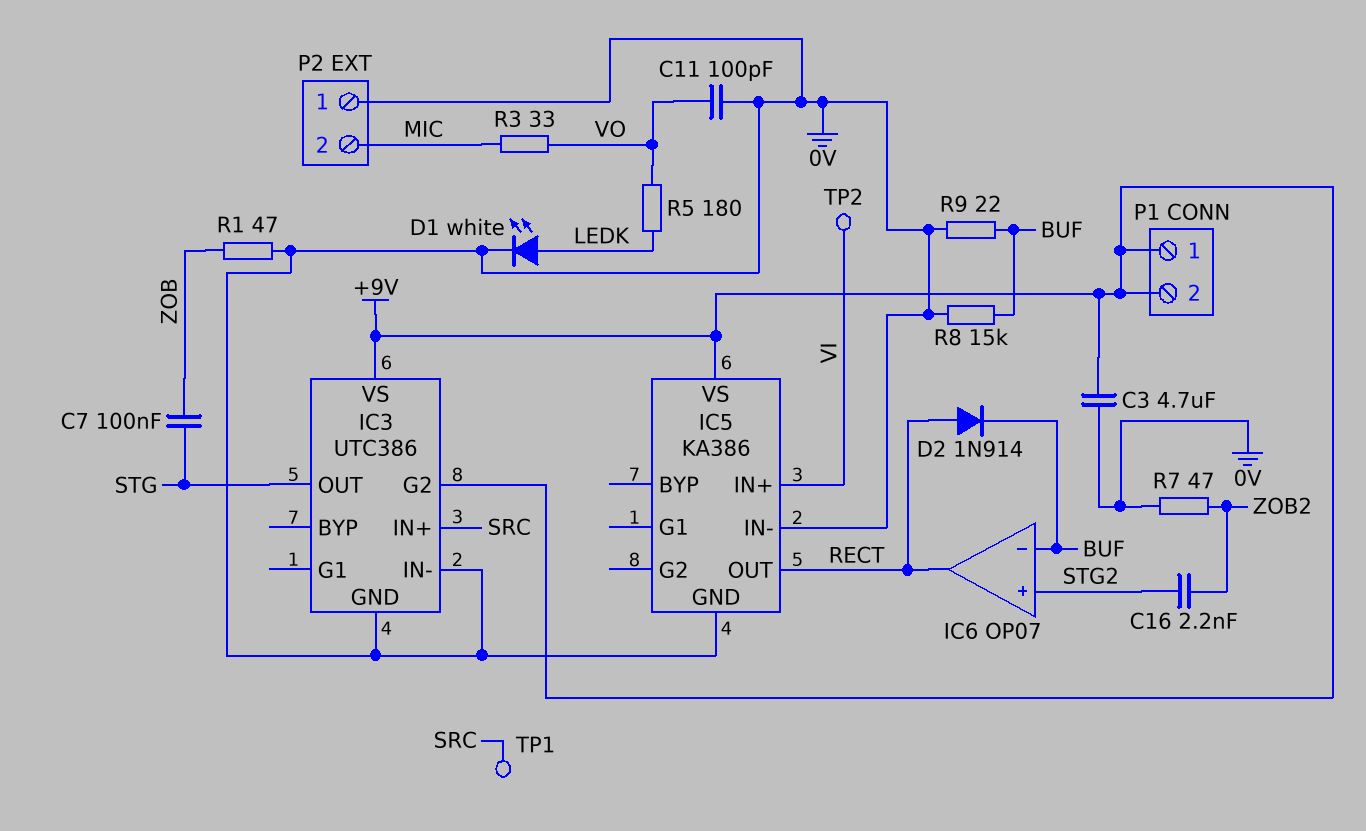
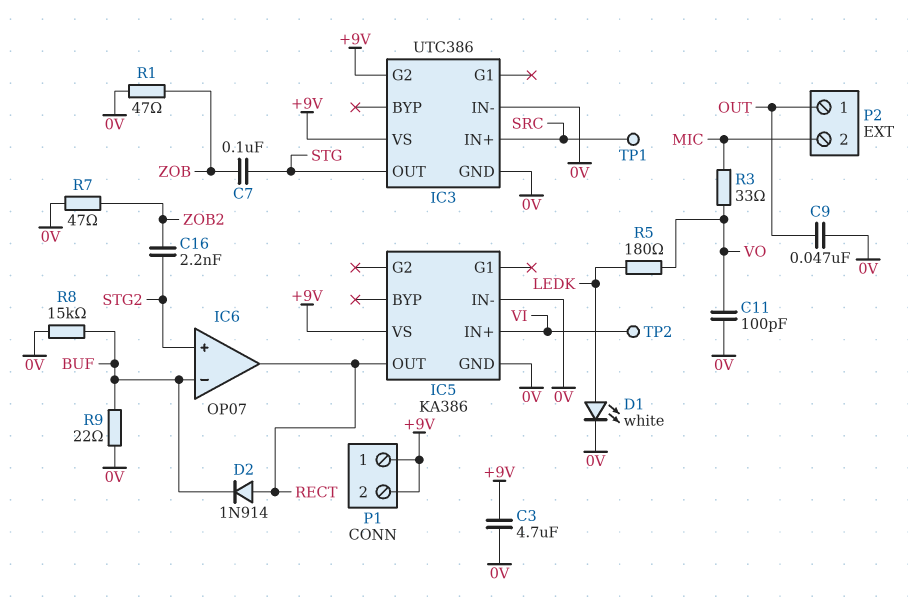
C9: none -> 47nF (0V, OUT)
P2 pin 1: 0V -> OUT

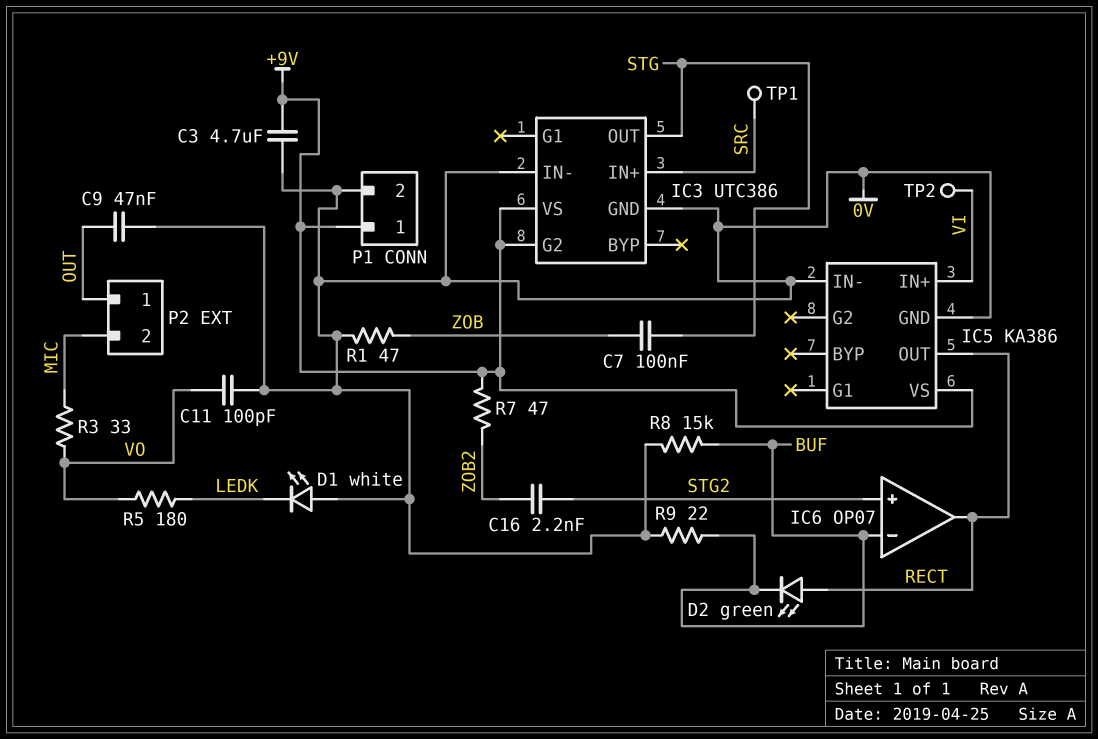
D1: LED white (A LEDK, K 0V) -> LED white (A 0V, K LEDK)
D2: diode 1N914 (A RECT, K BUF) -> LED green (A RECT, K BUF)
P1 pin 2: +9V -> 0V
R7: 47 (0V, ZOB2) -> 47 (+9V, ZOB2)

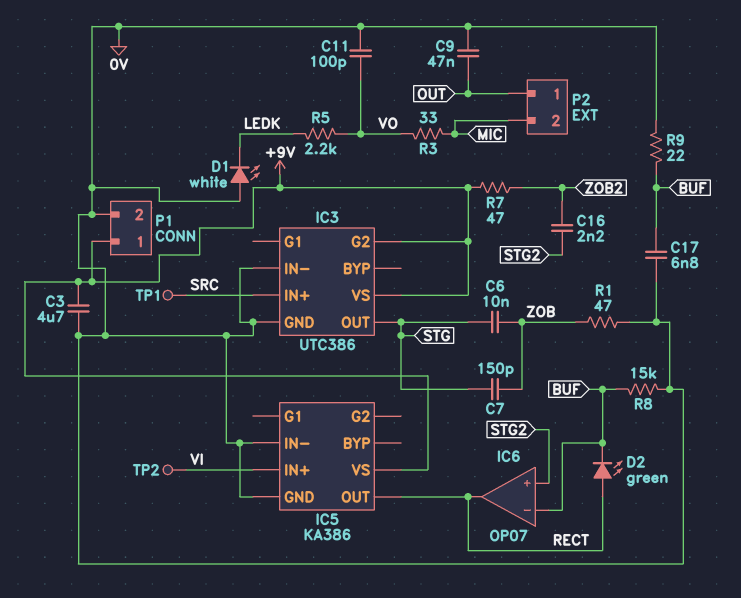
C6: none -> 10nF (STG, ZOB)
C7: 100nF (STG, ZOB) -> 150pF (STG, ZOB)
C17: none -> 6.8nF (0V, BUF)
R5: 180 (LEDK, VO) -> 2.2k (LEDK, VO)

